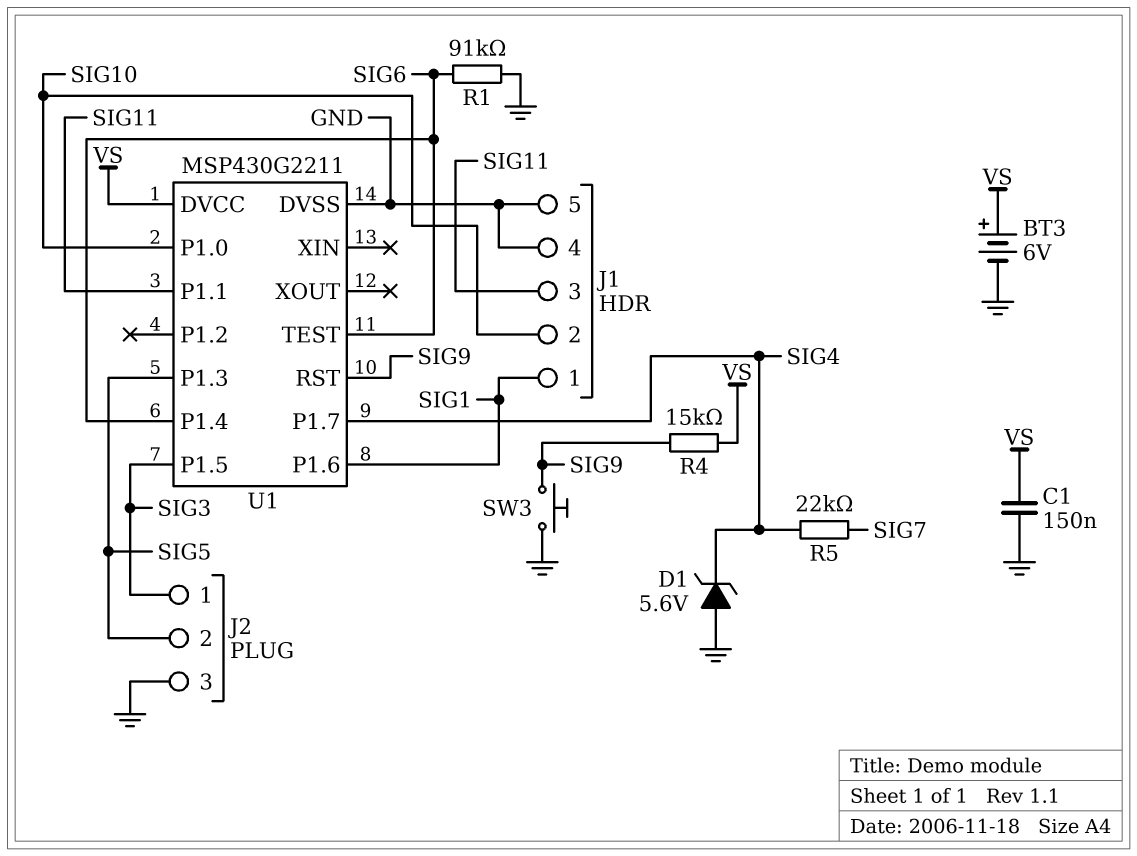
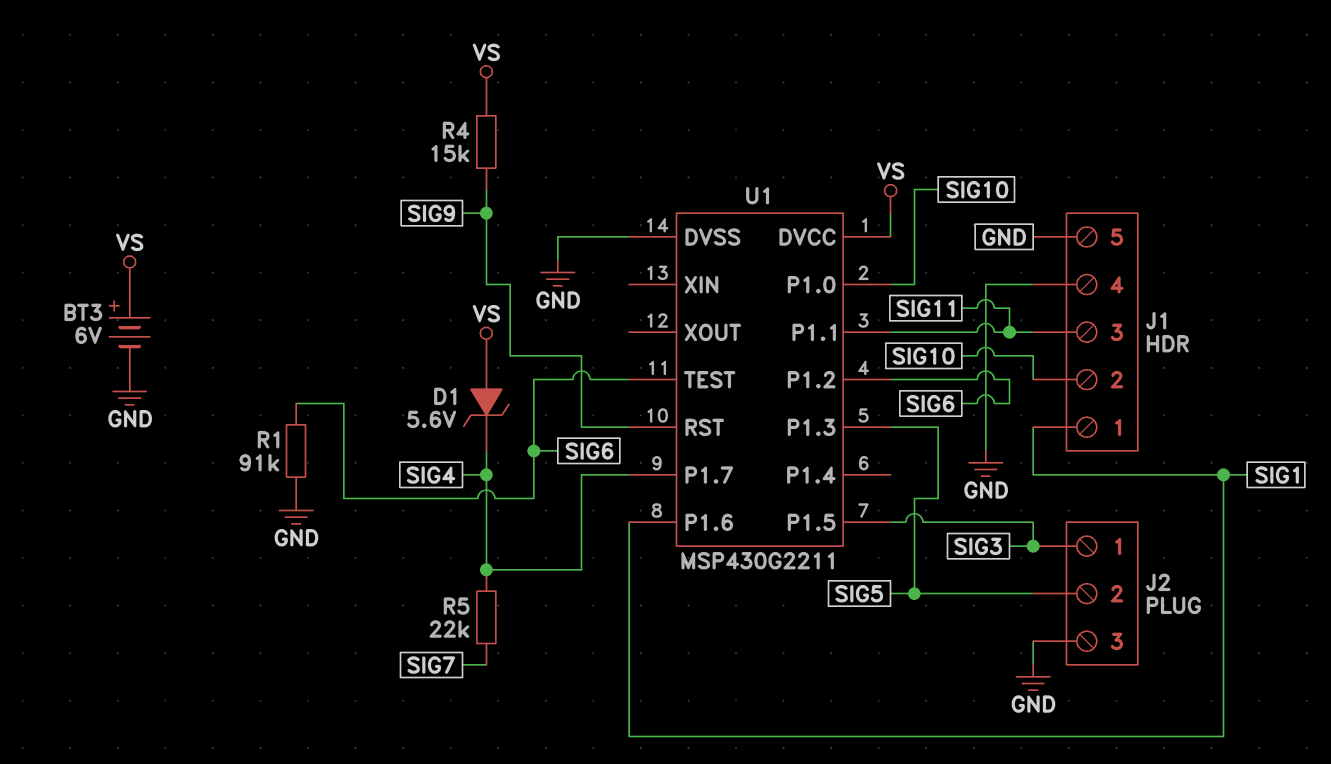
C1: 150nF (GND, VS) -> none
D1: zener 5.6V (A GND, K SIG4) -> zener 5.6V (A VS, K SIG4)
SW3: button (GND, SIG9) -> none
U1 pin P1.2: none -> SIG6
U1 pin P1.4: SIG6 -> none

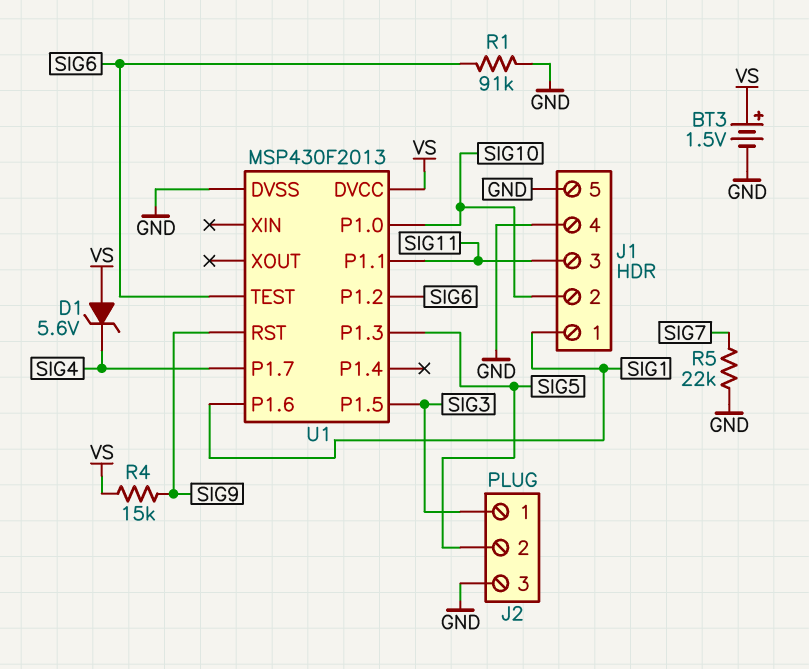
BT3: 6V (plus VS, minus GND) -> 1.5V (plus VS, minus GND)
R5: 22k (SIG4, SIG7) -> 22k (GND, SIG7)
U1: MSP430G2211 -> MSP430F2013

